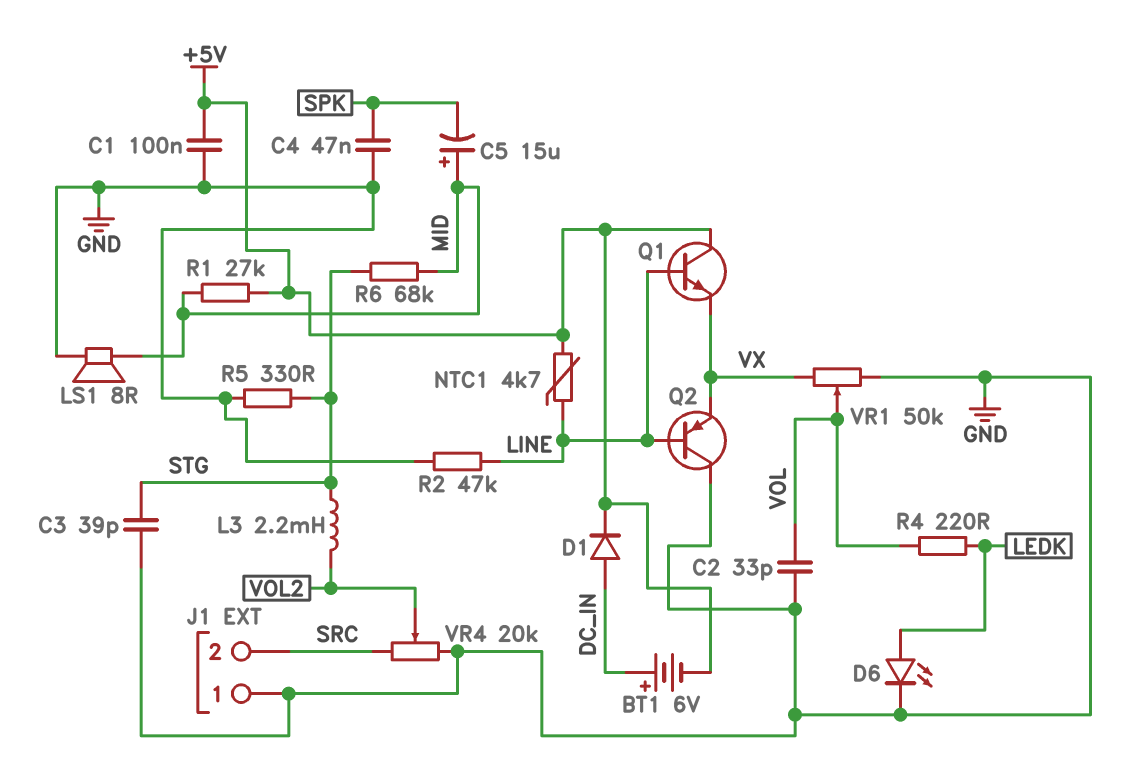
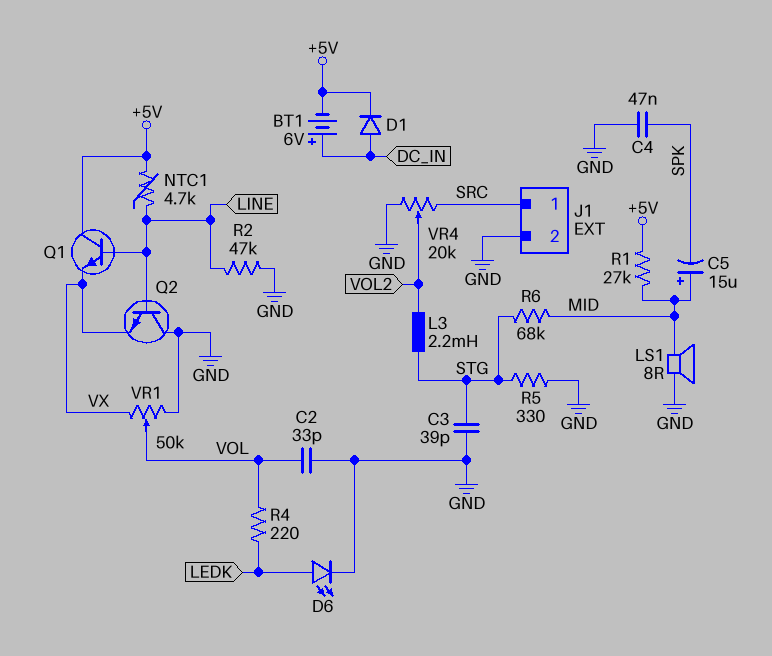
C1: 100nF (+5V, GND) -> none
J1 pin 1: GND -> SRC
J1 pin 2: SRC -> GND
Q2: PNP (B LINE, C GND, E VX) -> NPN (B LINE, C GND, E VX)

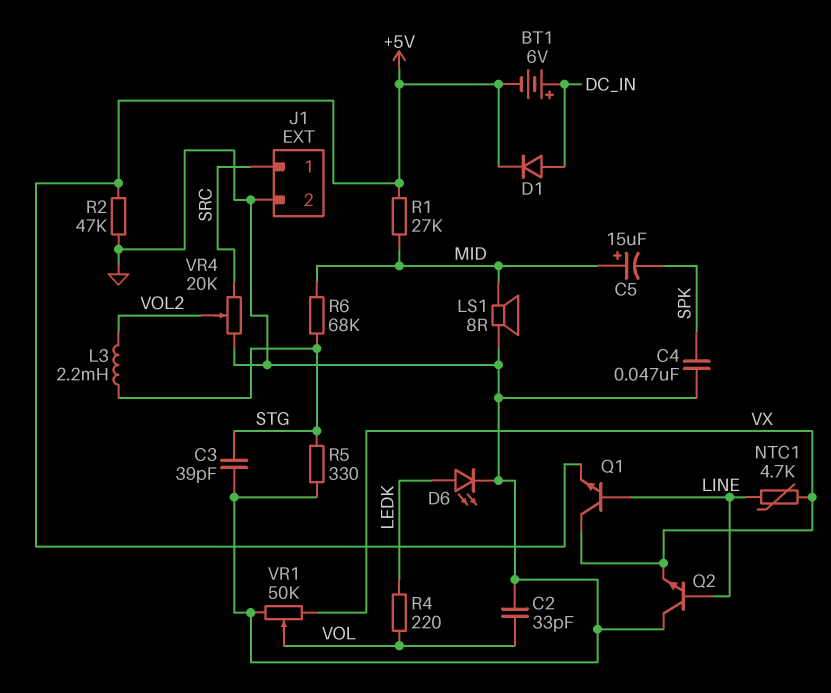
NTC1: 4.7k (+5V, LINE) -> 4.7k (LINE, VX)
Q1: NPN (B LINE, C +5V, E VX) -> NPN (B LINE, C VX, E +5V)
R2: 47k (GND, LINE) -> 47k (+5V, GND)

